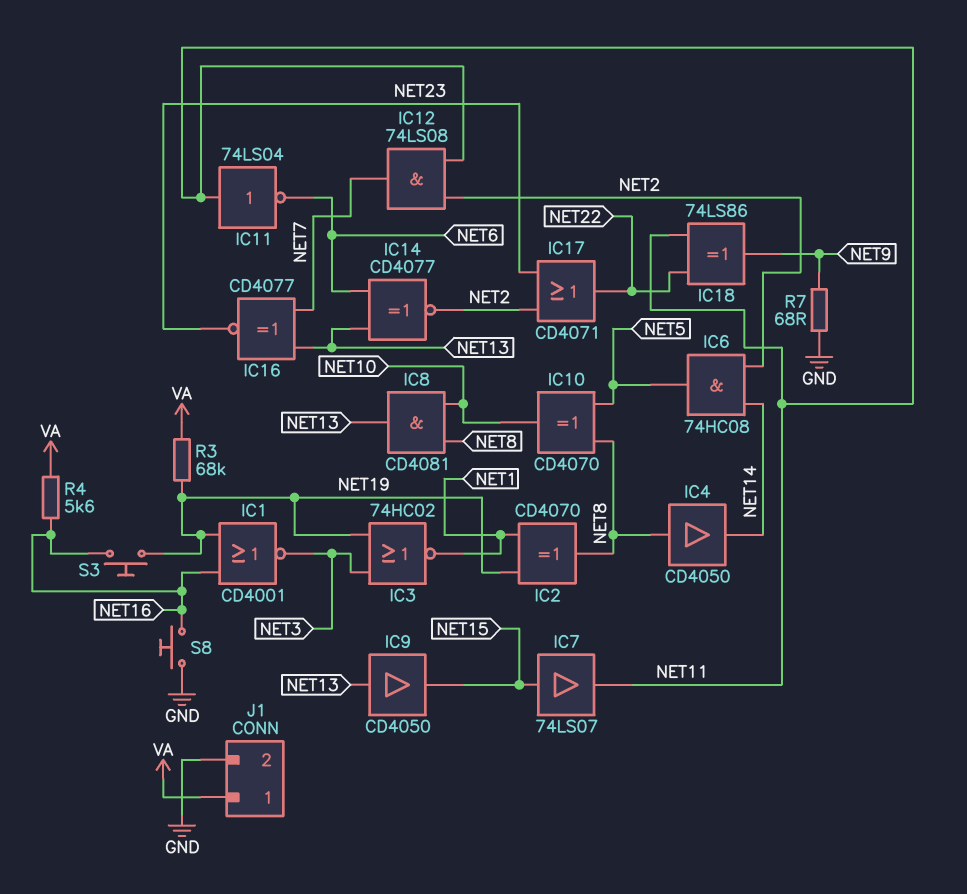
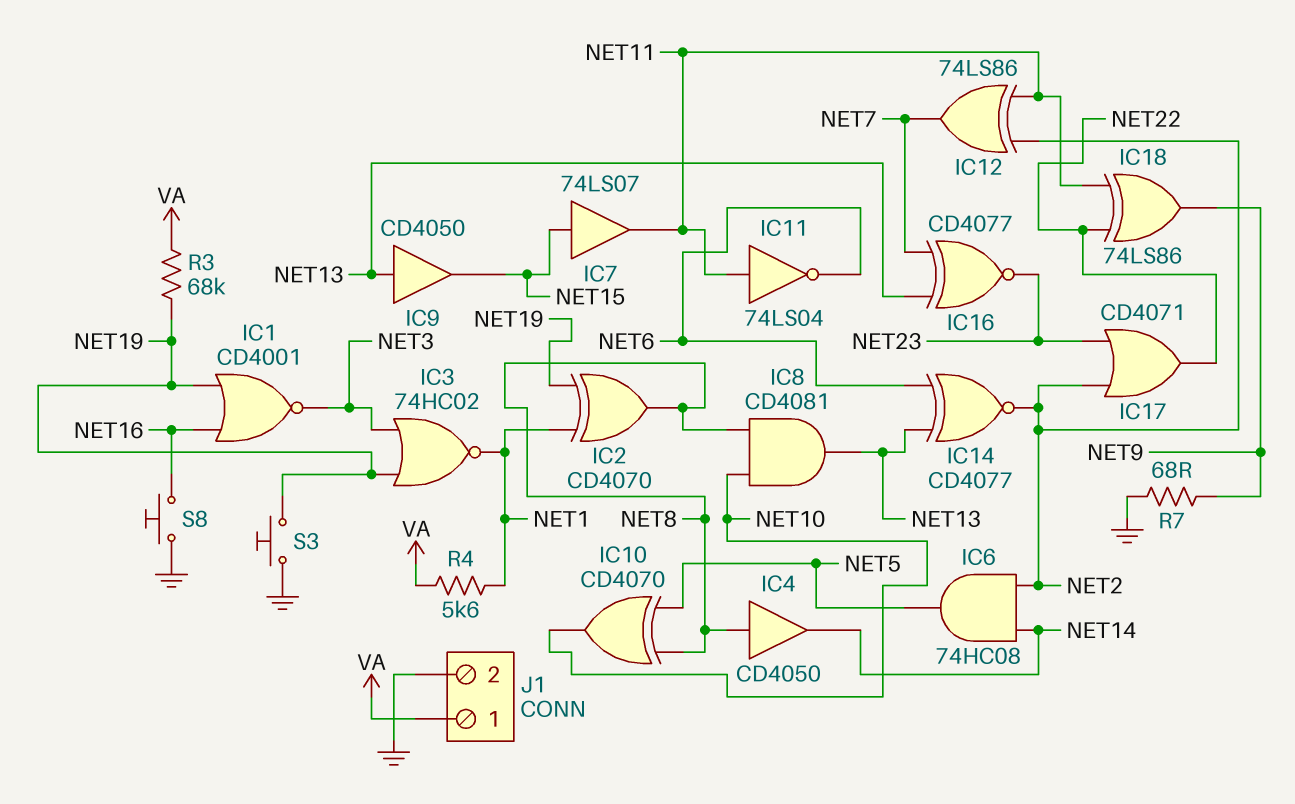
IC12: AND 74LS08 (in NET2, in NET11, out NET7) -> XOR 74LS86 (in NET2, in NET11, out NET7)
R4: 5.6k (NET16, VA) -> 5.6k (NET1, VA)
S3: button (NET16, NET19) -> button (GND, NET19)

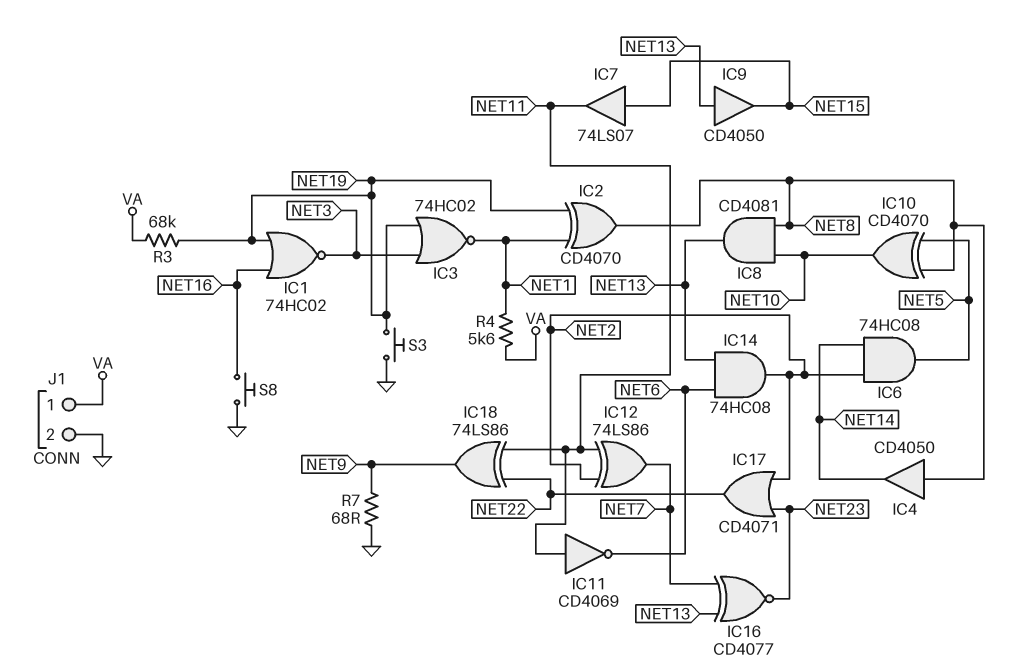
IC1: NOR CD4001 (in NET16, in NET19, out NET3) -> NOR 74HC02 (in NET16, in NET19, out NET3)
IC11: NOT 74LS04 (in NET11, out NET6) -> NOT CD4069 (in NET11, out NET6)
IC14: XNOR CD4077 (in NET6, in NET13, out NET2) -> AND 74HC08 (in NET6, in NET13, out NET2)

